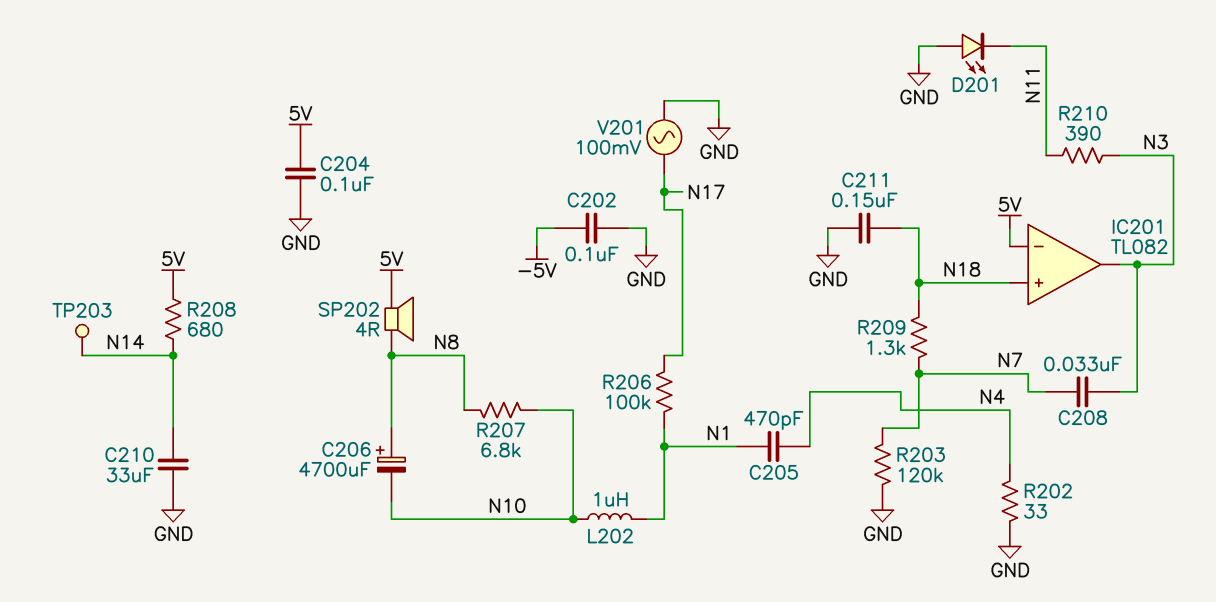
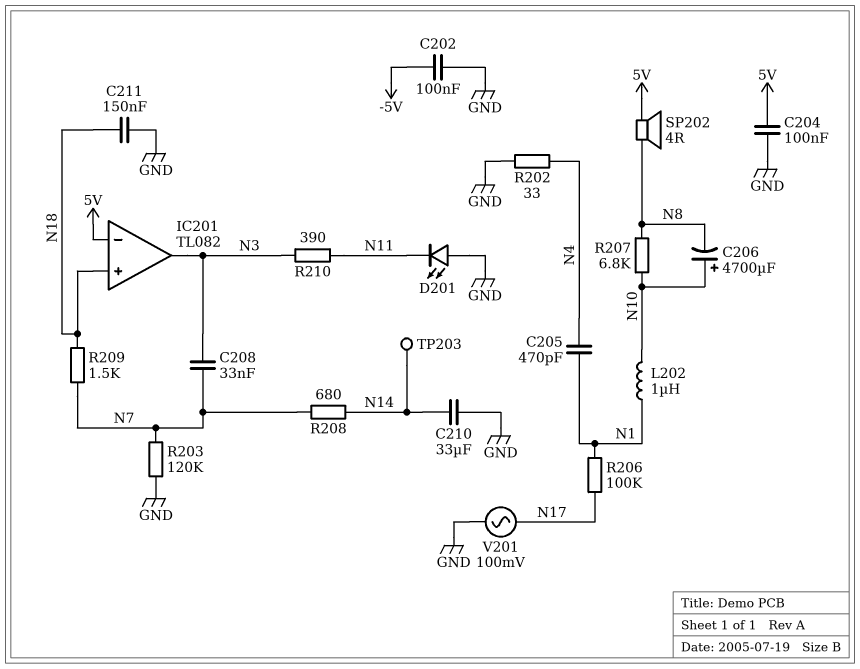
C206: 4700uF (plus N8, minus N10) -> 4700uF (plus N10, minus N8)
R208: 680 (5V, N14) -> 680 (N7, N14)
R209: 1.3k (N7, N18) -> 1.5k (N7, N18)

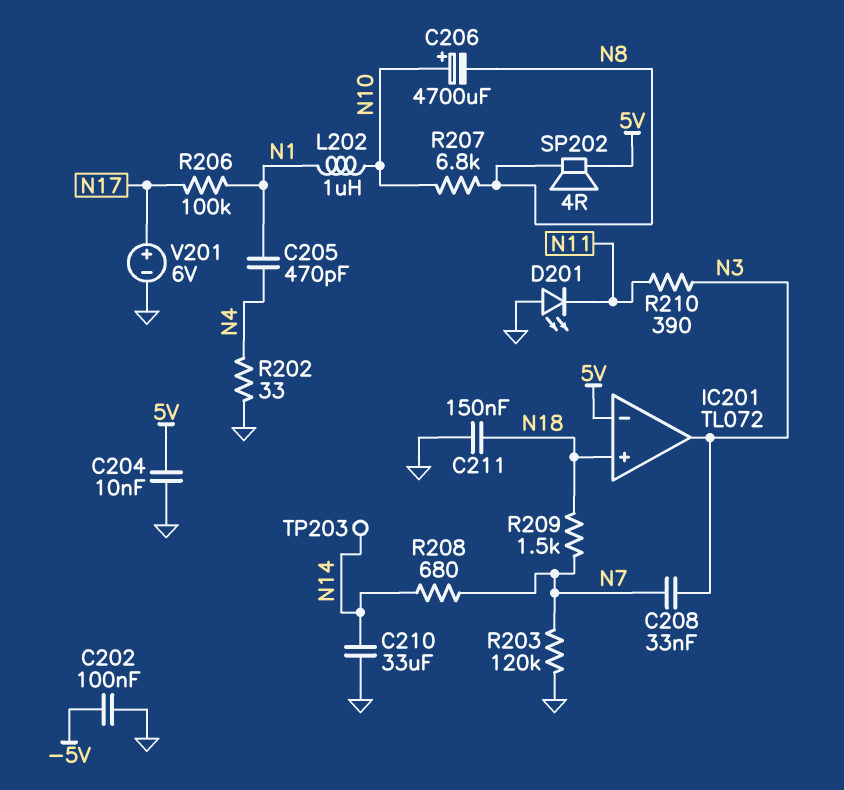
C204: 100nF (5V, GND) -> 10nF (5V, GND)
IC201: TL082 -> TL072
V201: AC 100mV (GND, N17) -> 6V (plus N17, minus GND)

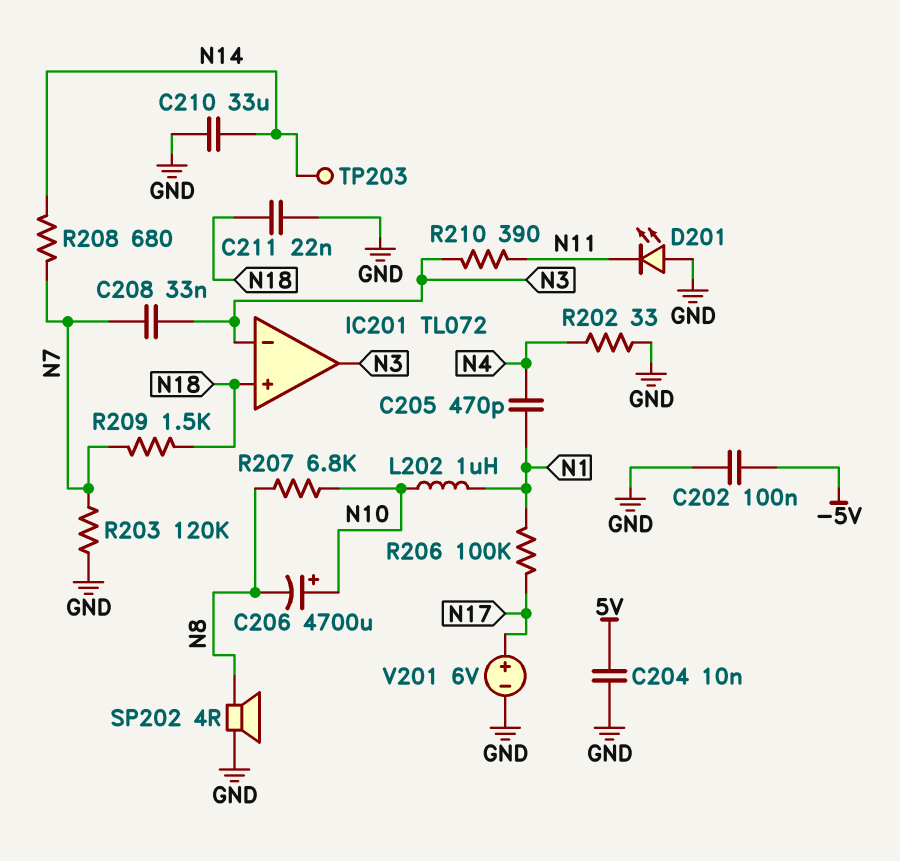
C211: 150nF (GND, N18) -> 22nF (GND, N18)
IC201 pin in-: 5V -> N3
SP202: speaker 4R (5V, N8) -> speaker 4R (GND, N8)

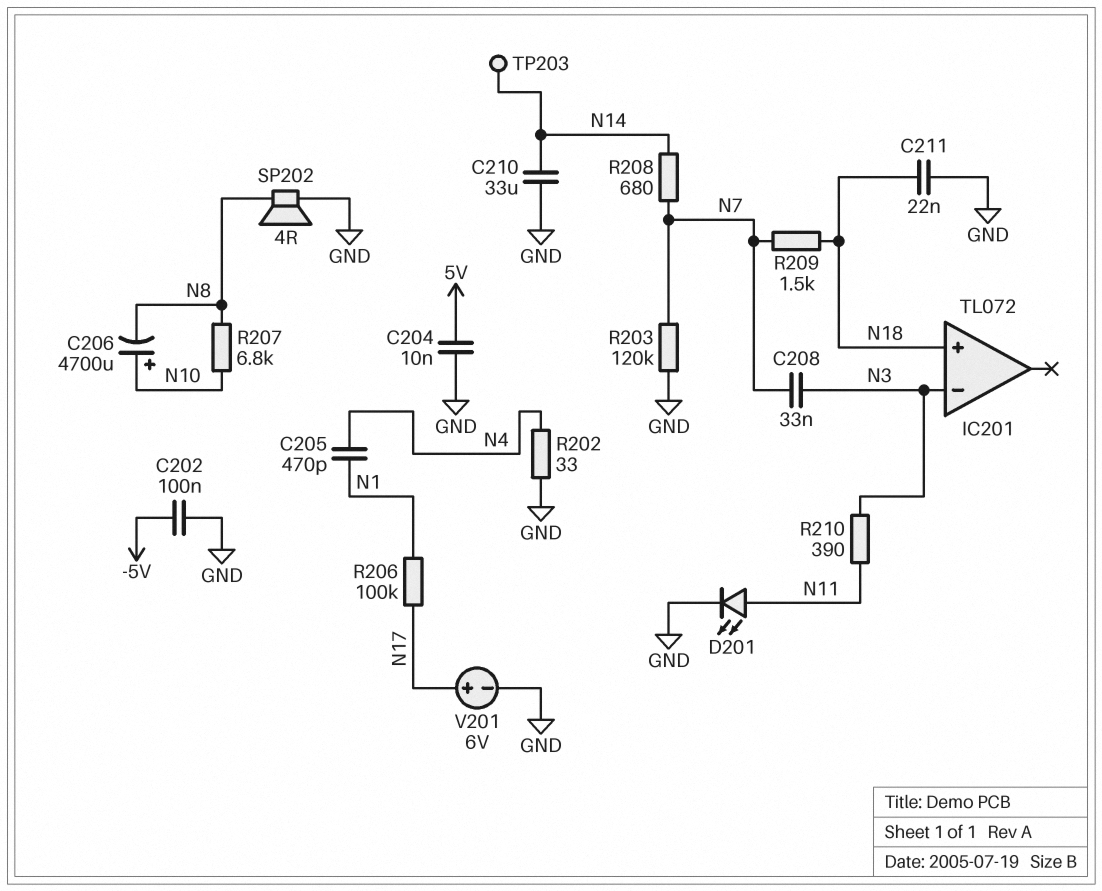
D201: LED (A GND, K N11) -> LED (A N11, K GND)
IC201 pin out: N3 -> none
L202: 1uH (N1, N10) -> none

